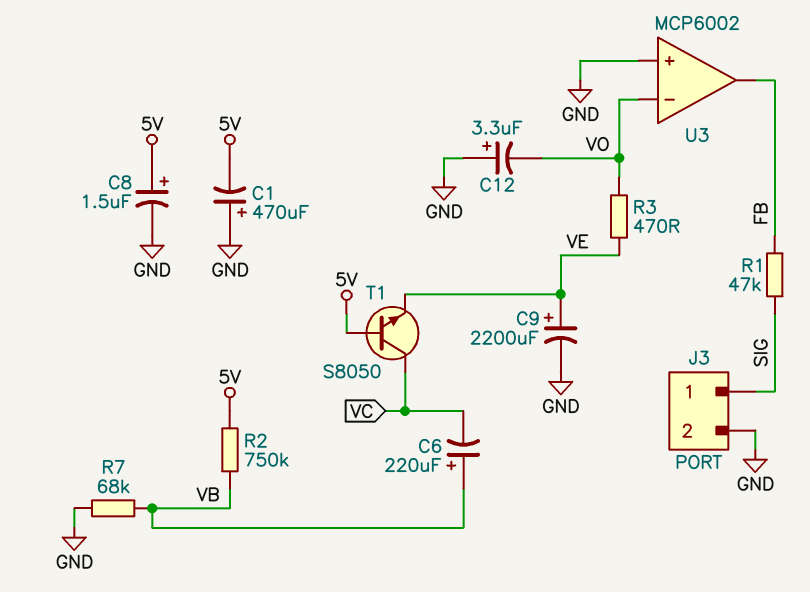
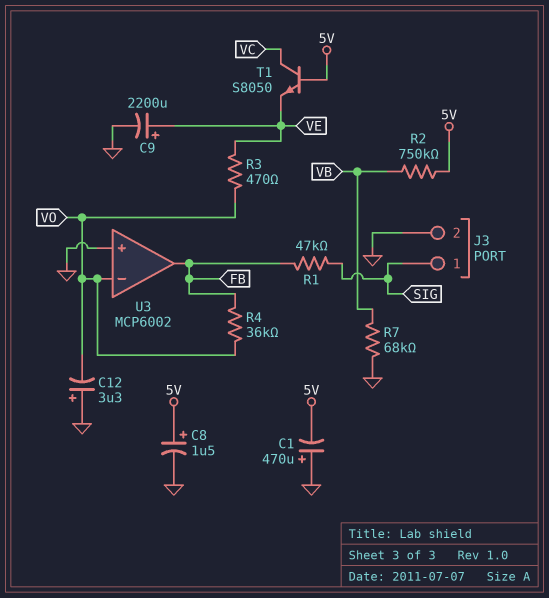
C6: 220uF (plus VB, minus VC) -> none
R4: none -> 36k (FB, VO)

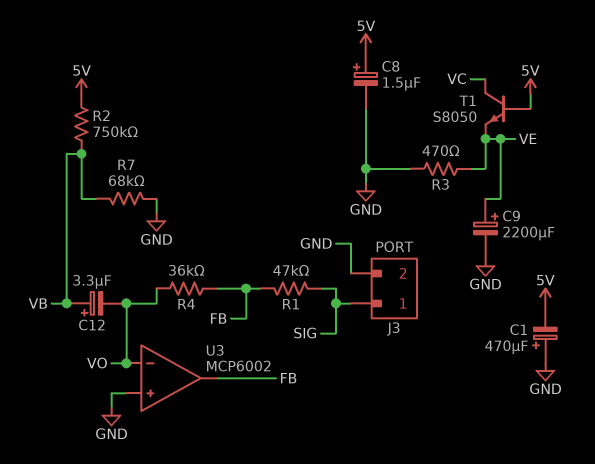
C12: 3.3uF (plus GND, minus VO) -> 3.3uF (plus VB, minus VO)
R3: 470 (VE, VO) -> 470 (GND, VE)

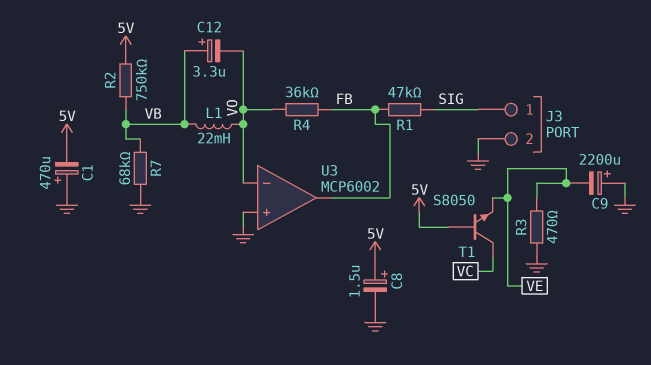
C9: 2200uF (plus VE, minus GND) -> 2200uF (plus GND, minus VE)
L1: none -> 22mH (VB, VO)

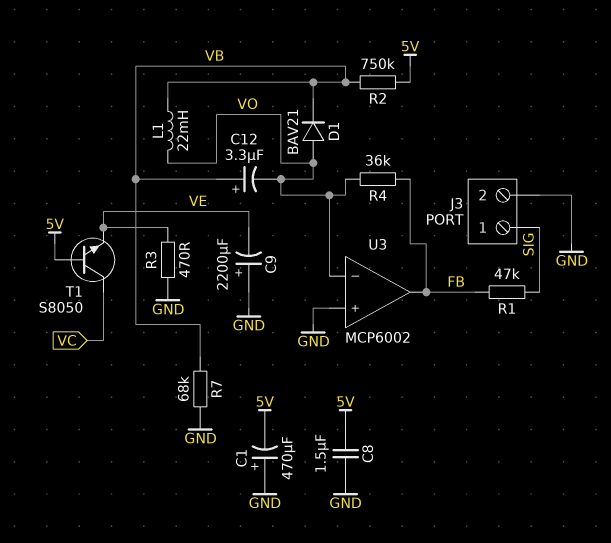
C8: 1.5uF (plus 5V, minus GND) -> 1.5uF (5V, GND)
D1: none -> diode BAV21 (A VO, K VB)

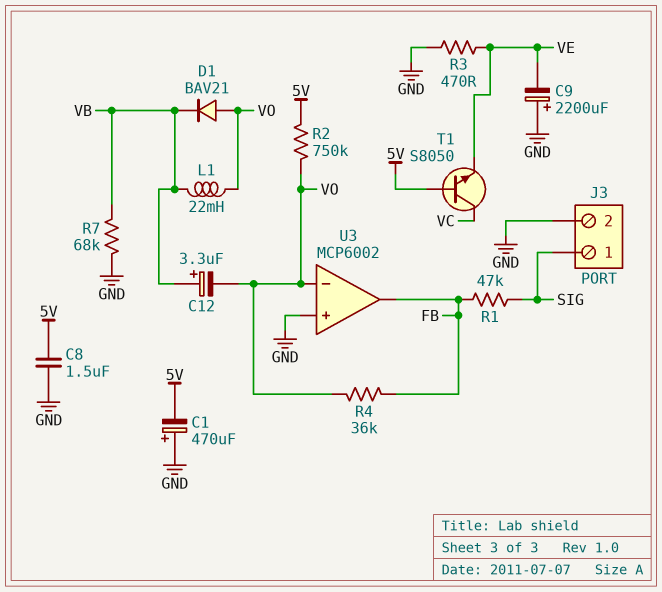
R2: 750k (5V, VB) -> 750k (5V, VO)

